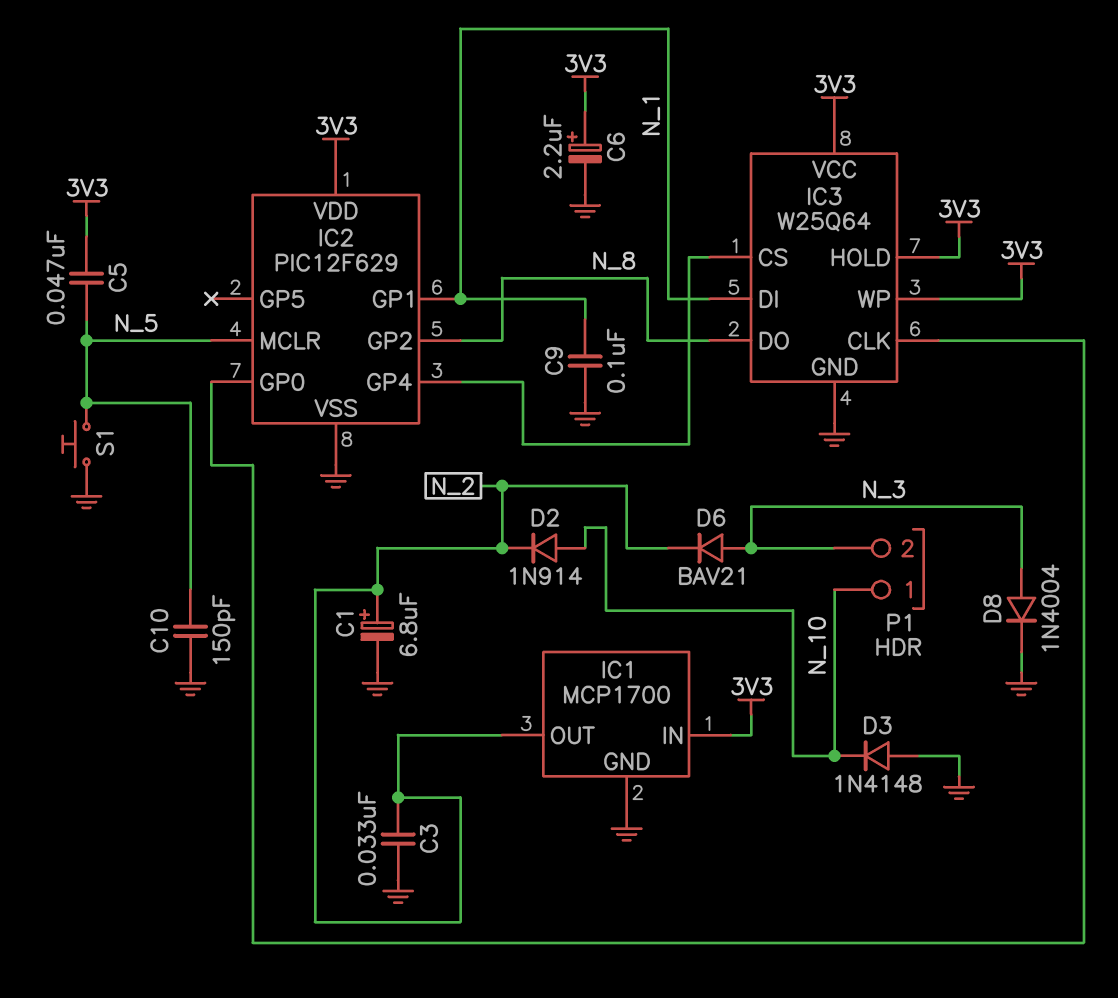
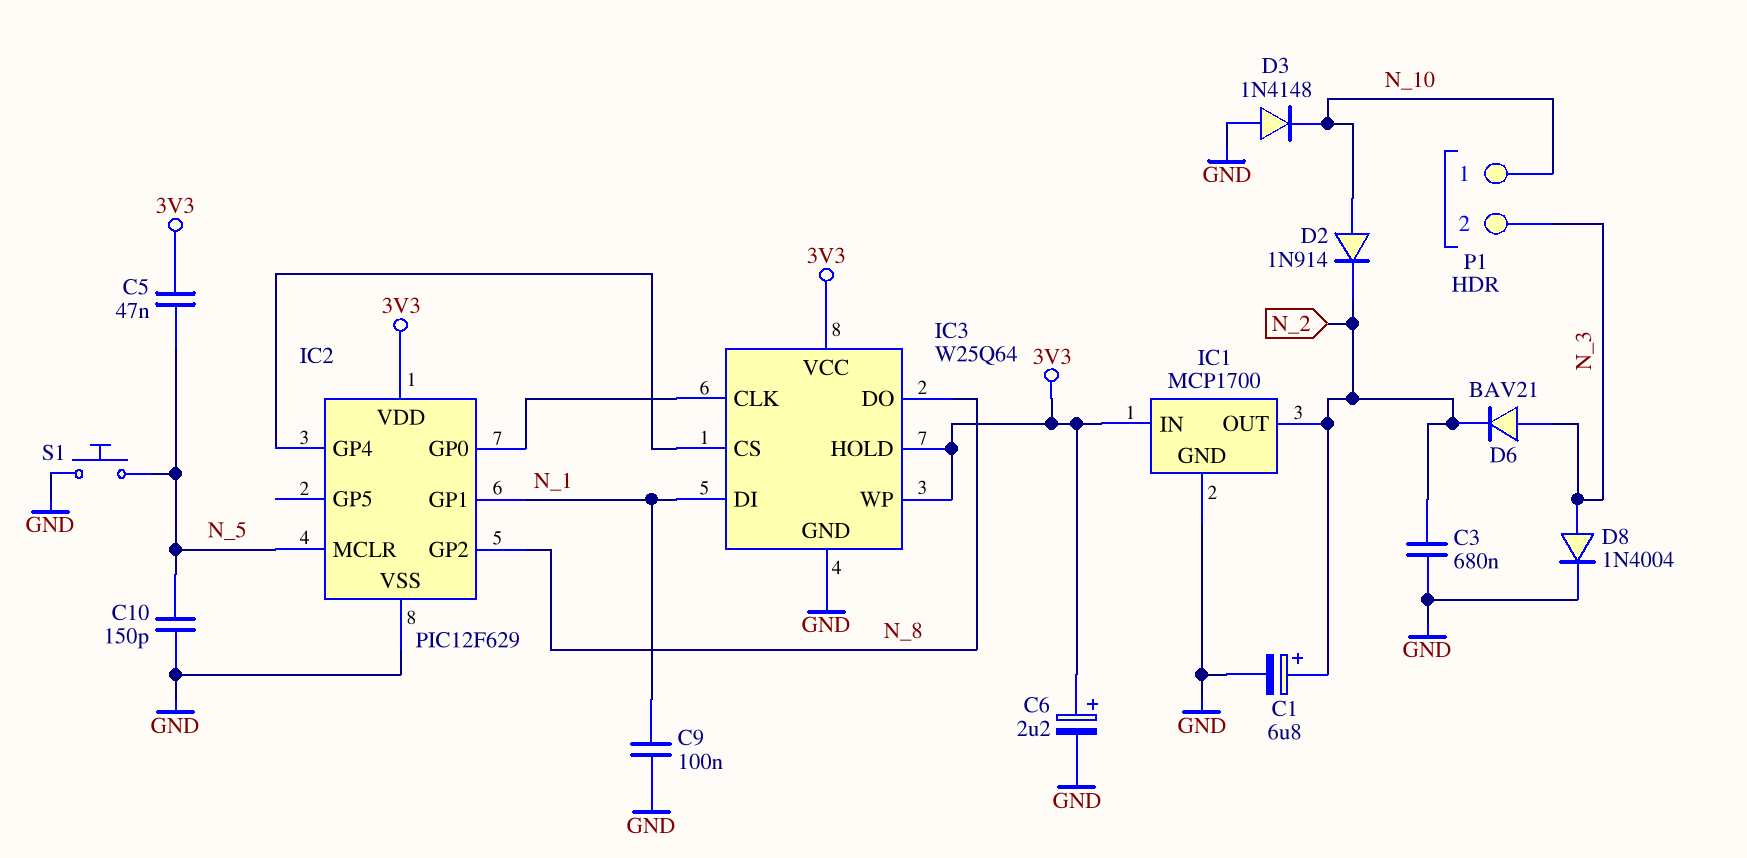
C3: 33nF (GND, N_2) -> 680nF (GND, N_2)

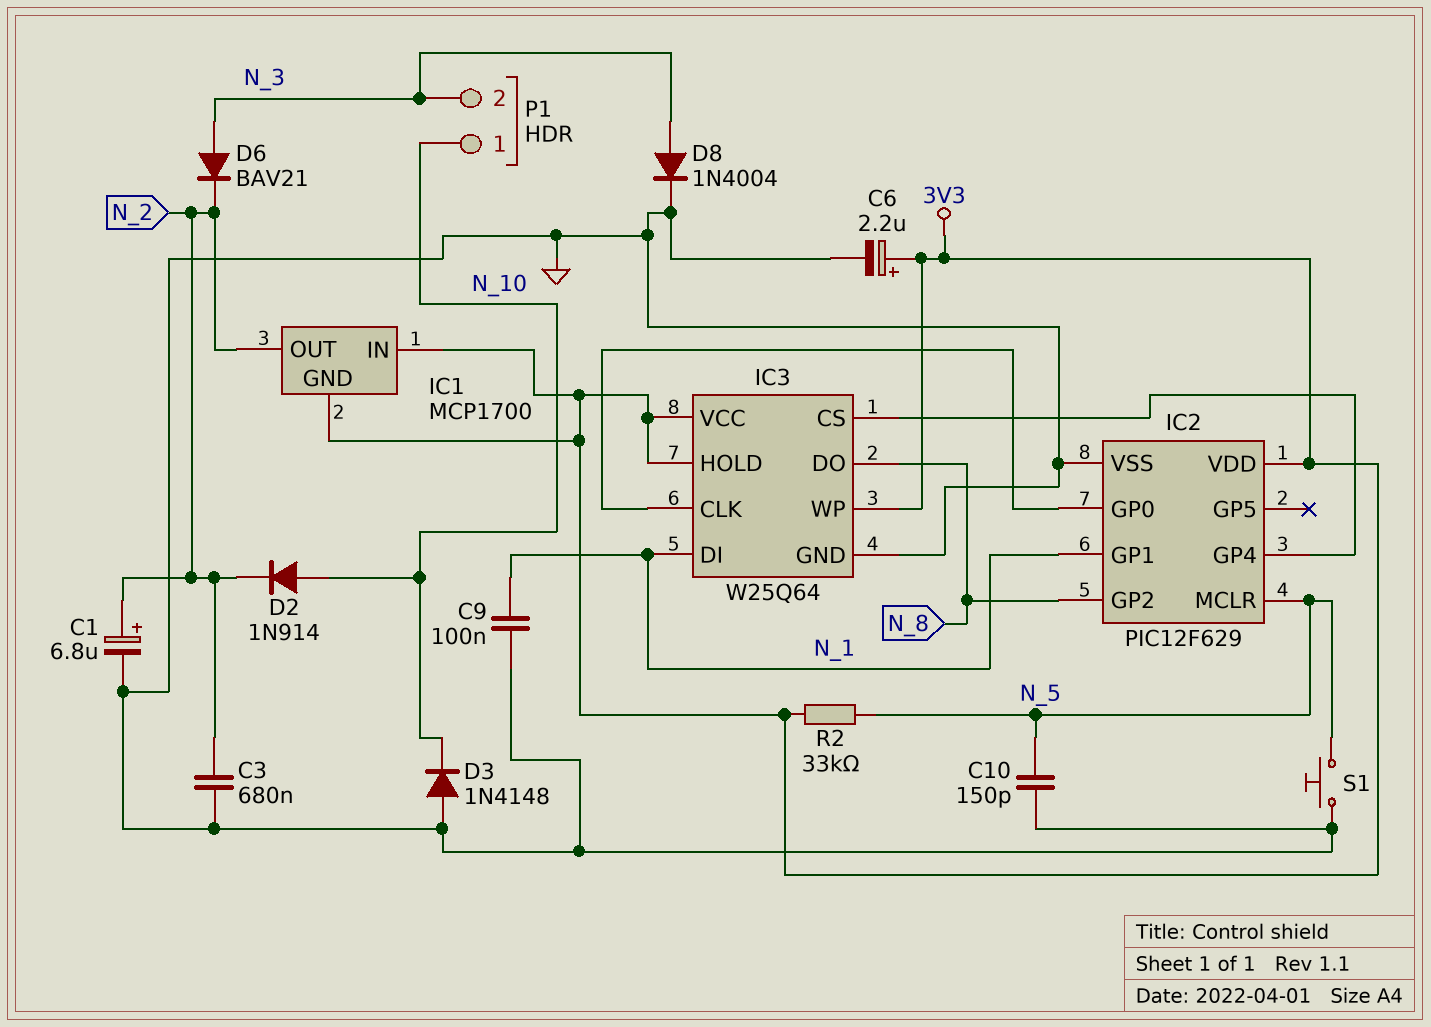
C5: 47nF (3V3, N_5) -> none
IC1 pin GND: GND -> 3V3
R2: none -> 33k (3V3, N_5)

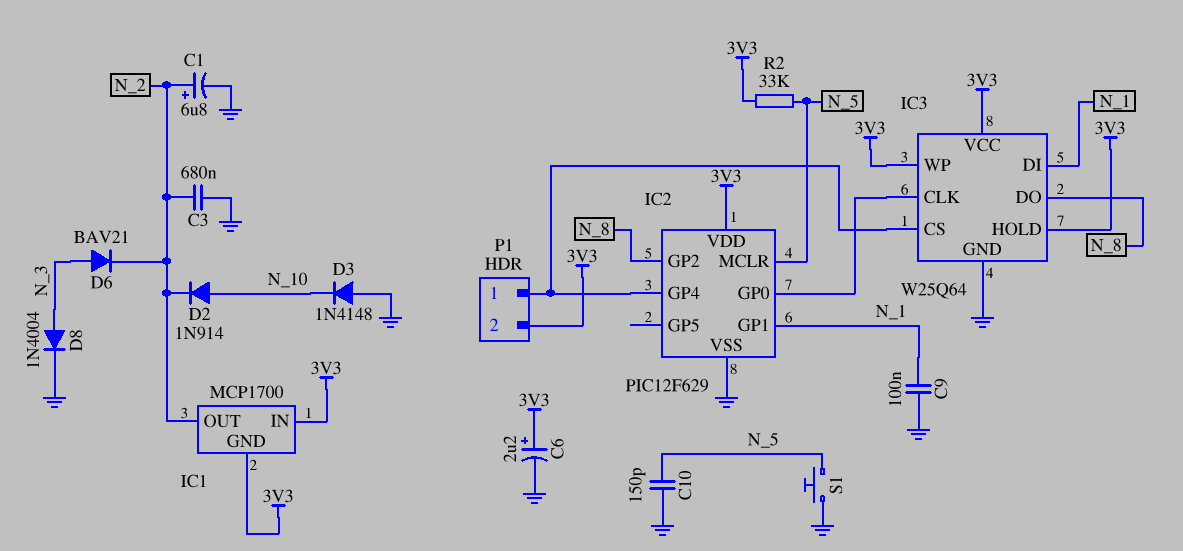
P1 pin 1: N_10 -> IC2/GP4
P1 pin 2: N_3 -> 3V3

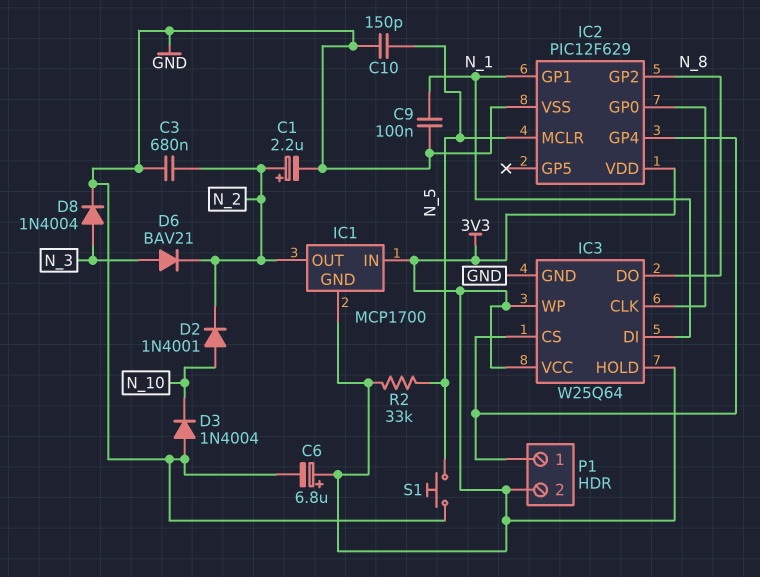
C1: 6.8uF (plus N_2, minus GND) -> 2.2uF (plus N_2, minus GND)
C6: 2.2uF (plus 3V3, minus GND) -> 6.8uF (plus 3V3, minus GND)
D2: diode 1N914 (A N_10, K N_2) -> diode 1N4001 (A N_10, K N_2)
D3: diode 1N4148 (A GND, K N_10) -> diode 1N4004 (A GND, K N_10)

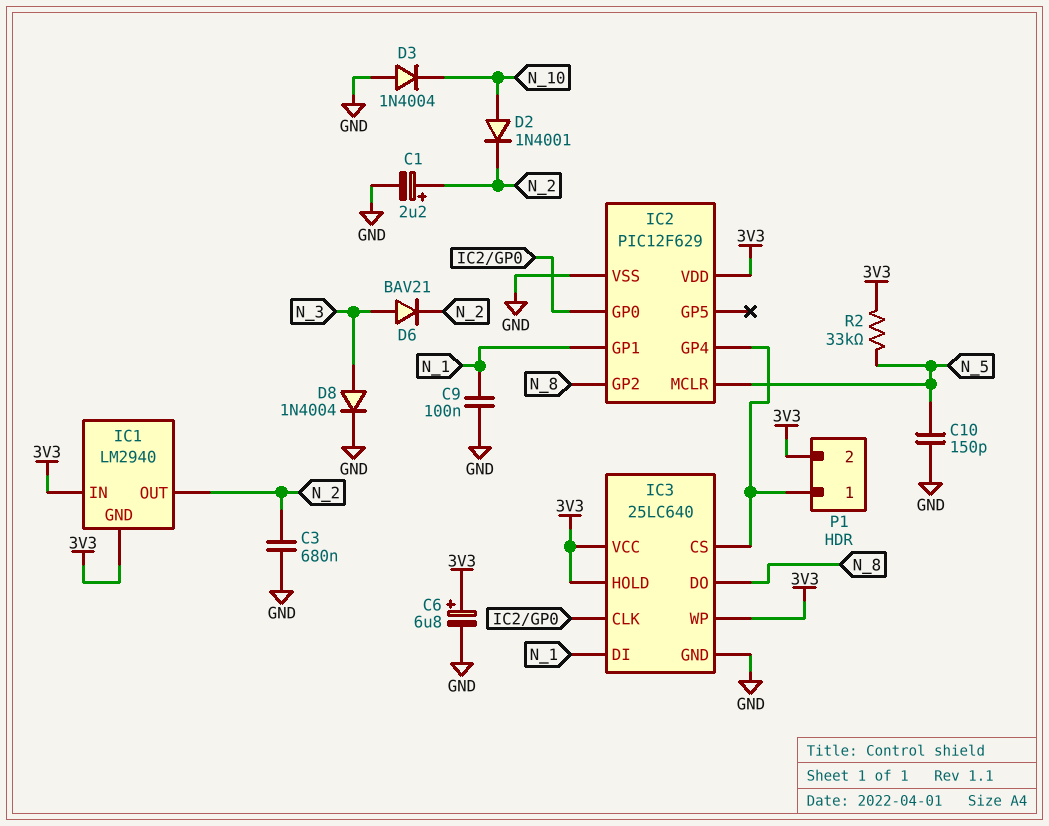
IC1: MCP1700 -> LM2940
IC3: W25Q64 -> 25LC640
S1: button (GND, N_5) -> none

